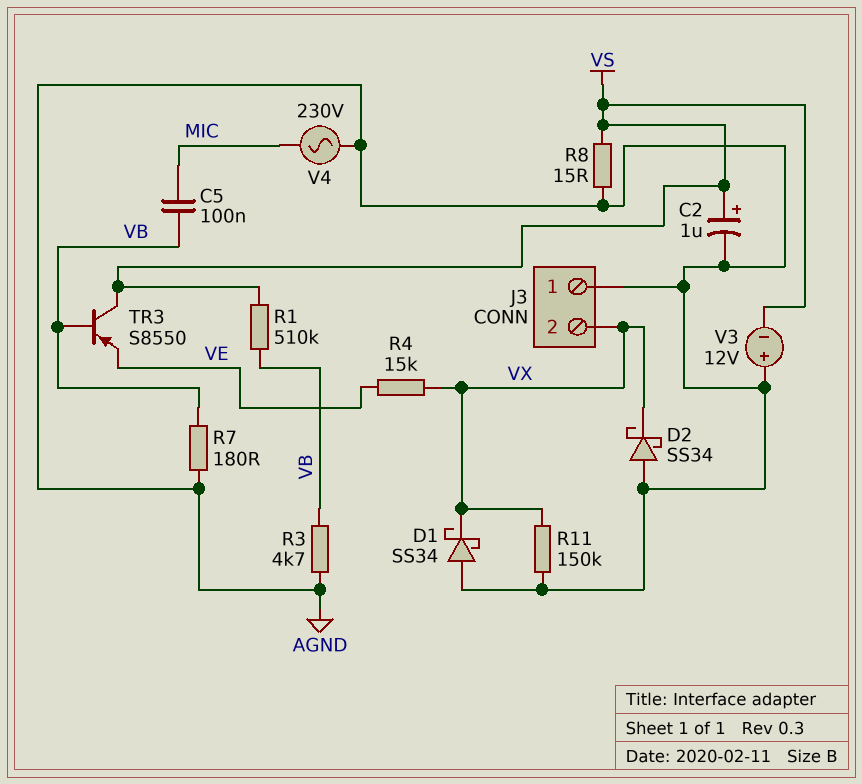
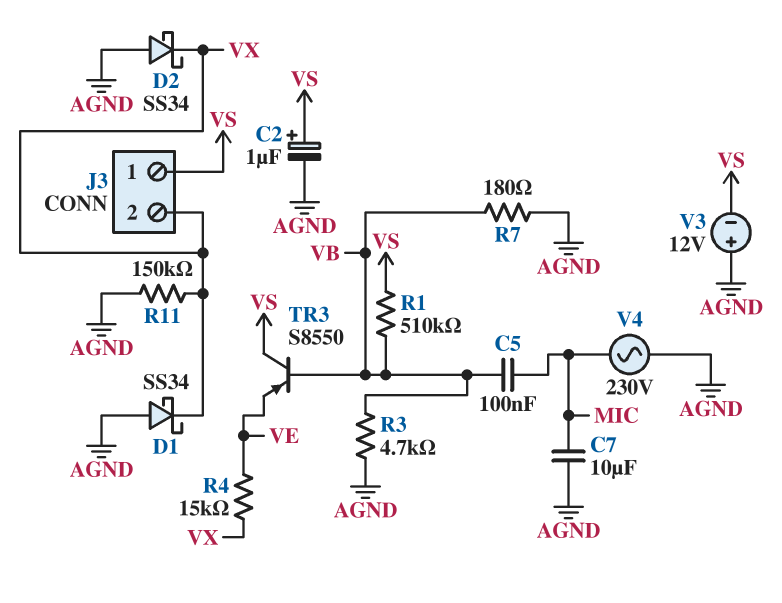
C7: none -> 10uF (AGND, MIC)
J3 pin 1: AGND -> VS
R8: 15 (AGND, VS) -> none

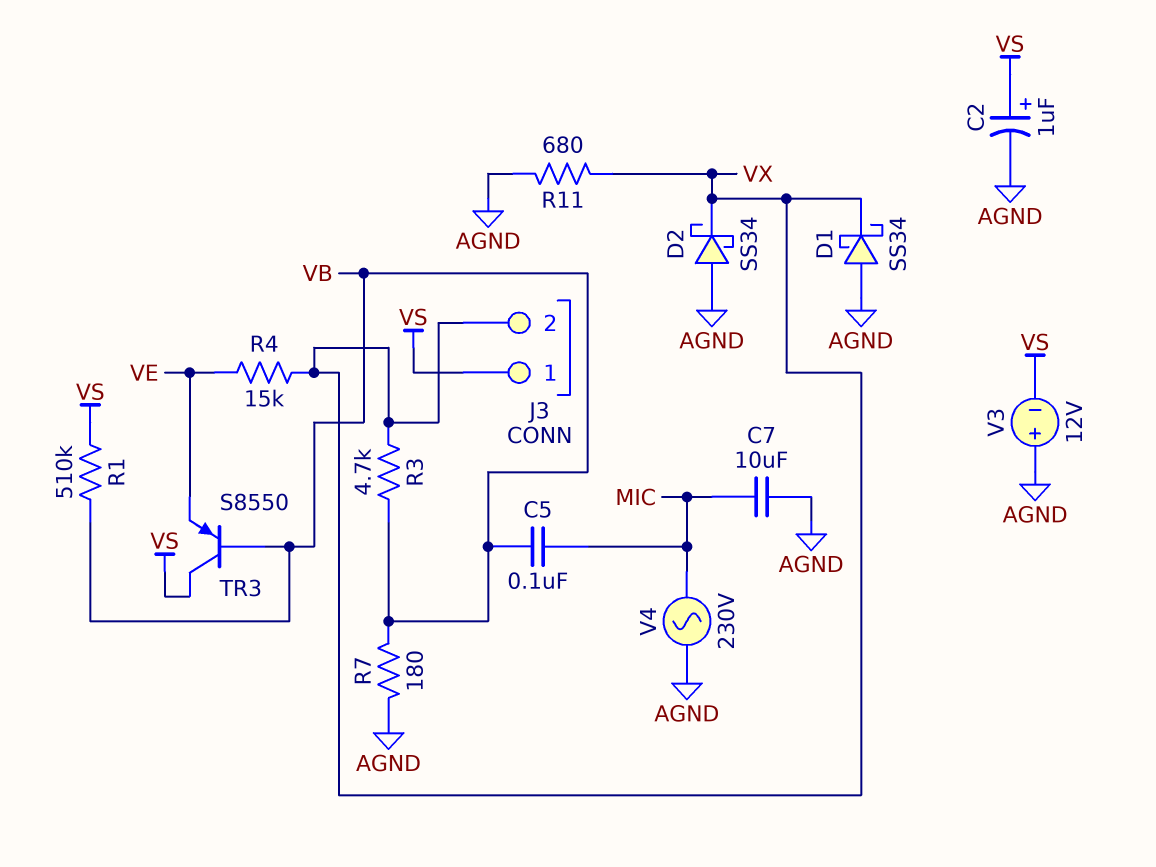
R3: 4.7k (AGND, VB) -> 4.7k (VB, VX)
R11: 150k (AGND, VX) -> 680 (AGND, VX)

